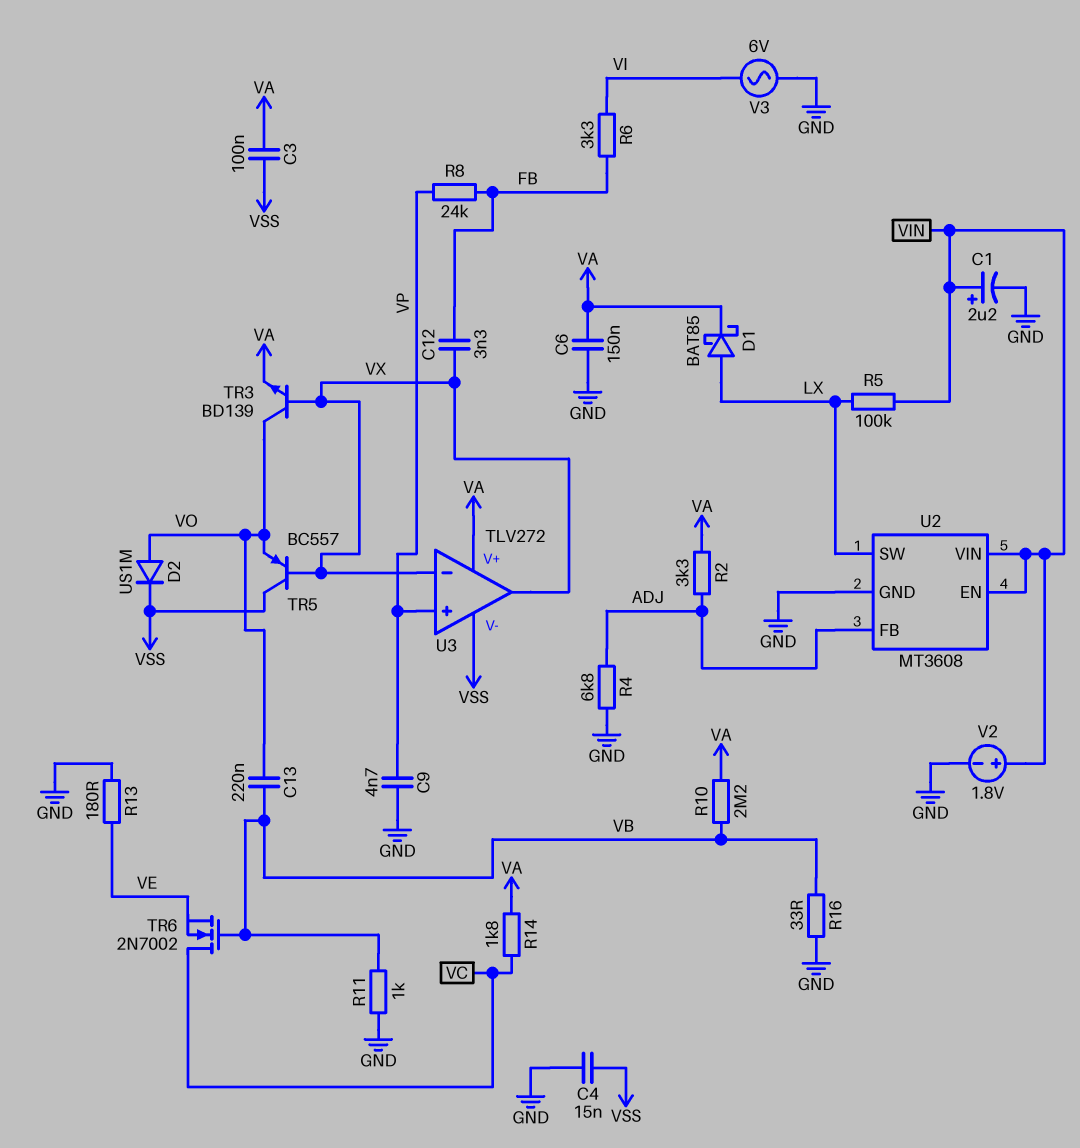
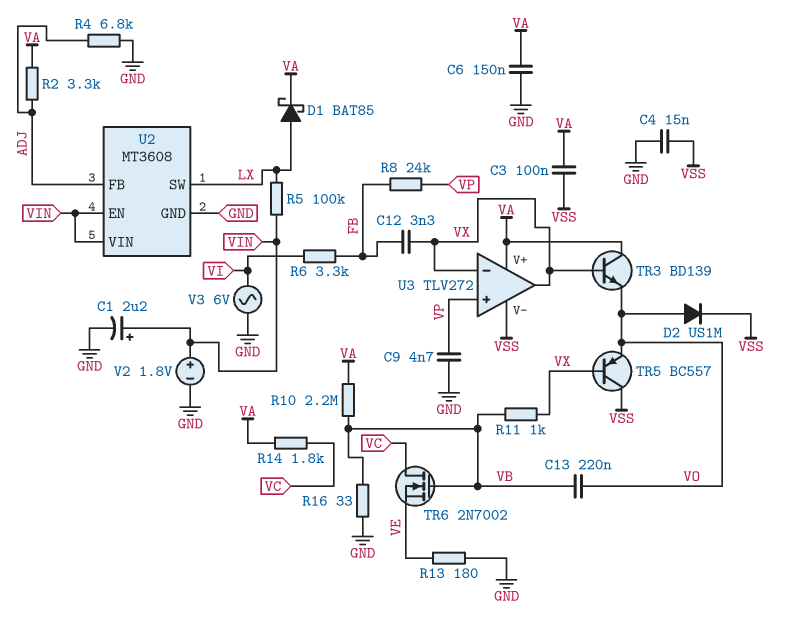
R11: 1k (GND, VB) -> 1k (VB, VX)
TR3: NPN BD139 (B VX, C VO, E VA) -> NPN BD139 (B VX, C VA, E VO)

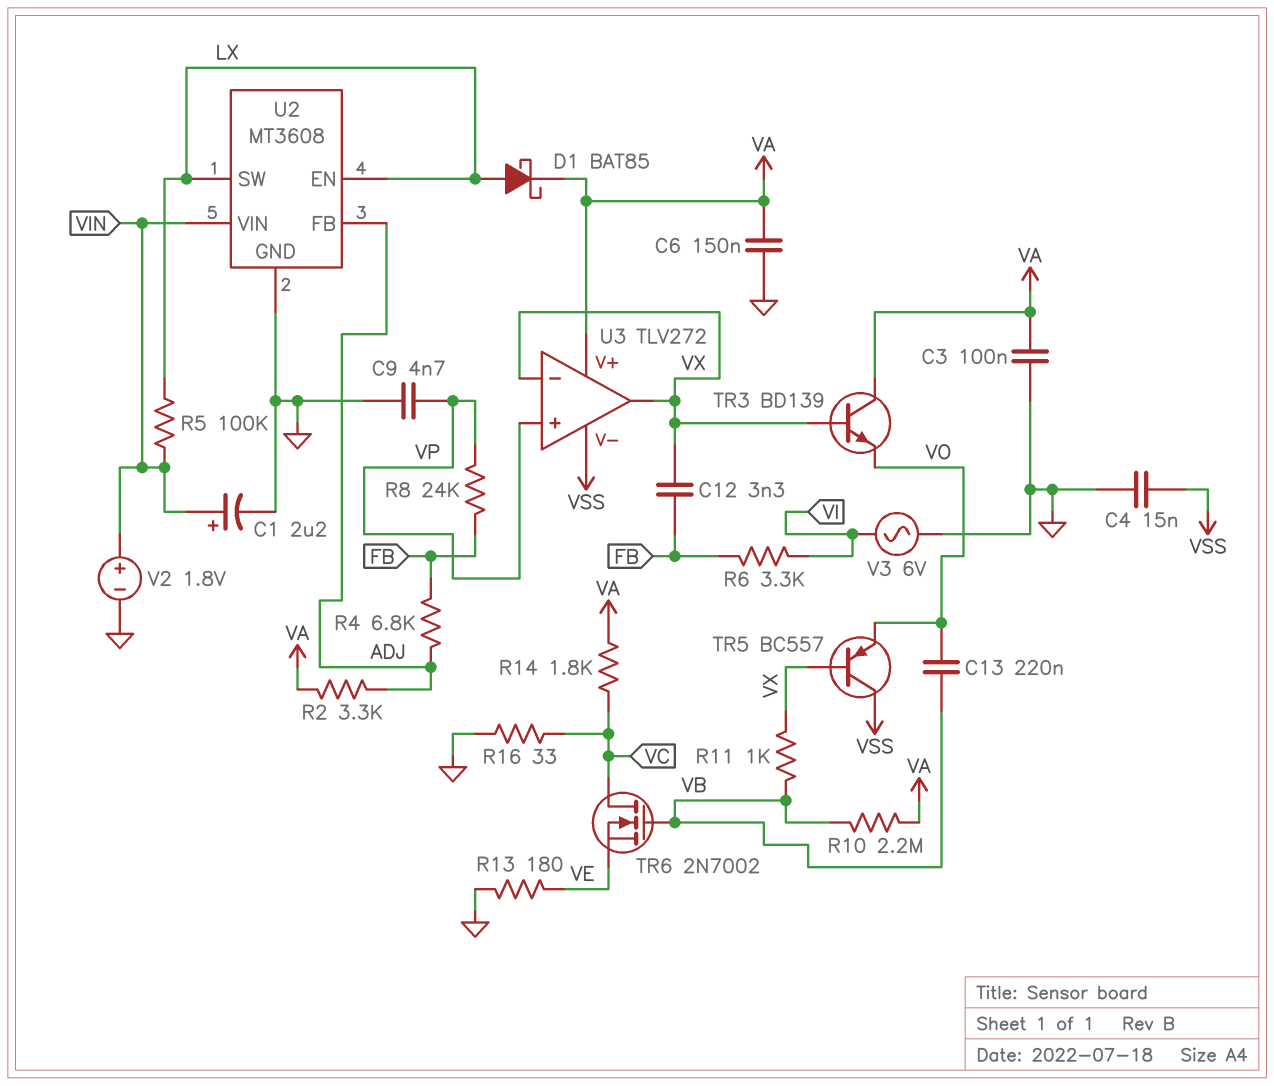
C3: 100nF (VA, VSS) -> 100nF (GND, VA)
D2: diode US1M (A VO, K VSS) -> none
R4: 6.8k (ADJ, GND) -> 6.8k (ADJ, FB)
R16: 33 (GND, VB) -> 33 (GND, VC)
U2 pin EN: VIN -> LX

